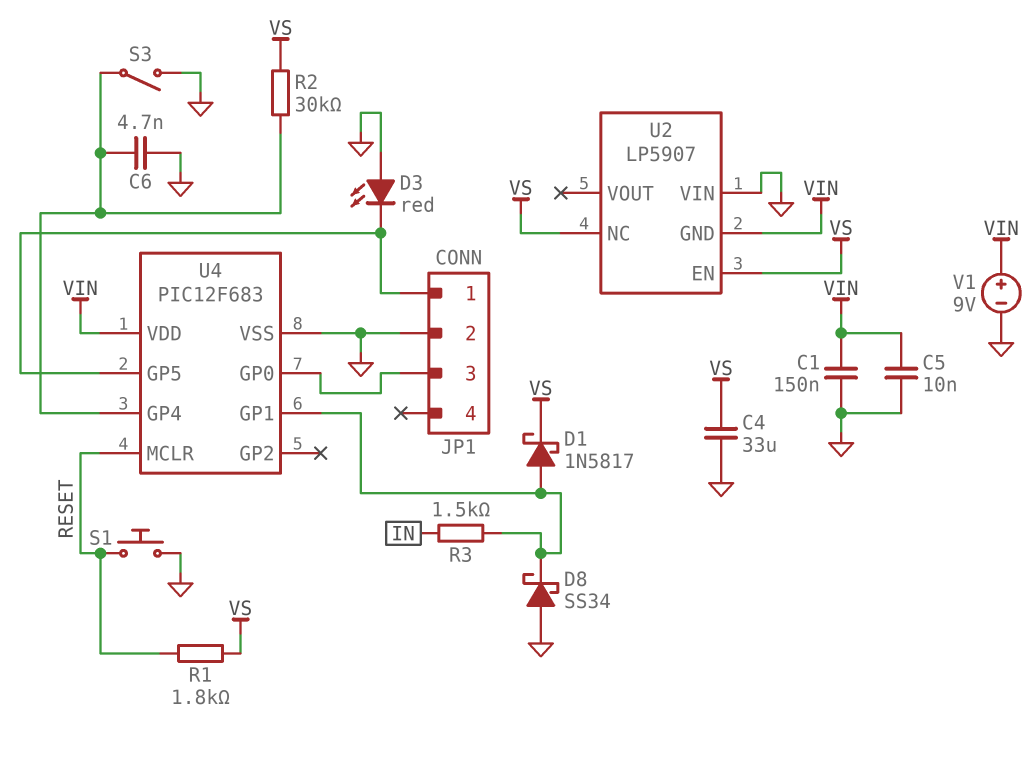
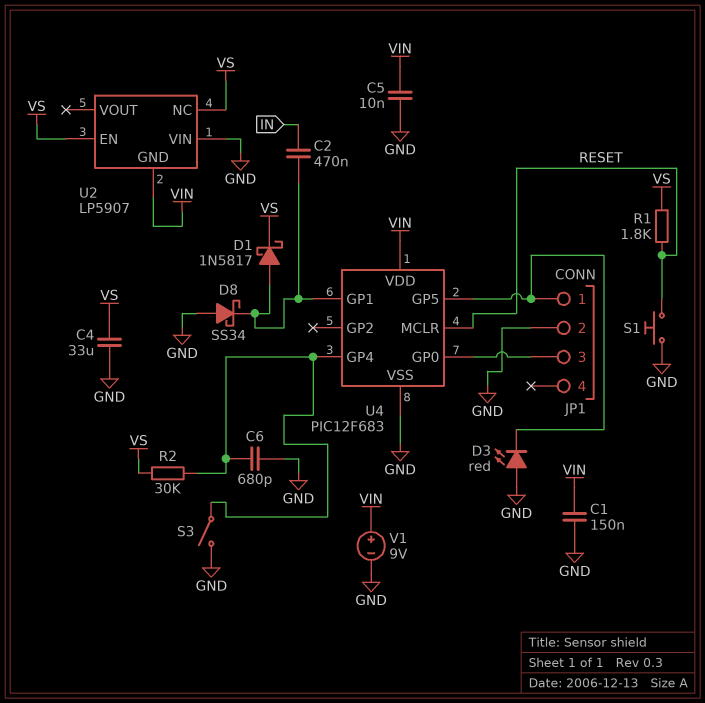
C2: none -> 470nF (IN, U4/GP1)
C6: 4.7nF (GND, U4/GP4) -> 680pF (GND, U4/GP4)
R3: 1.5k (IN, U4/GP1) -> none

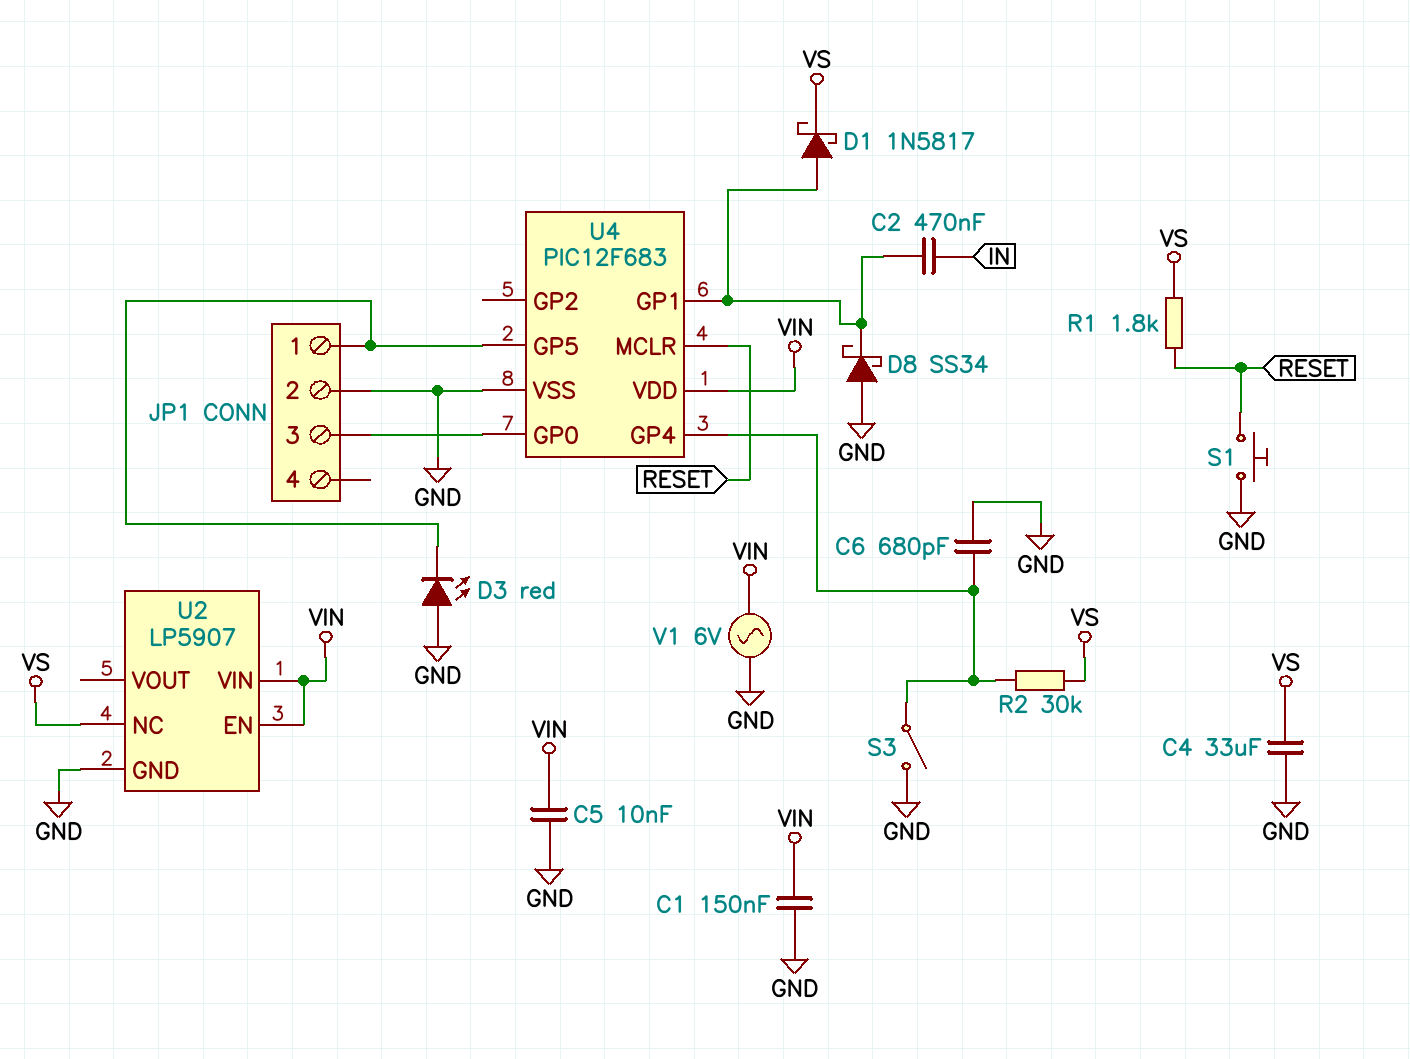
U2 pin EN: VS -> VIN
U2 pin GND: VIN -> GND
U2 pin VIN: GND -> VIN
V1: 9V (plus VIN, minus GND) -> AC 6V (GND, VIN)

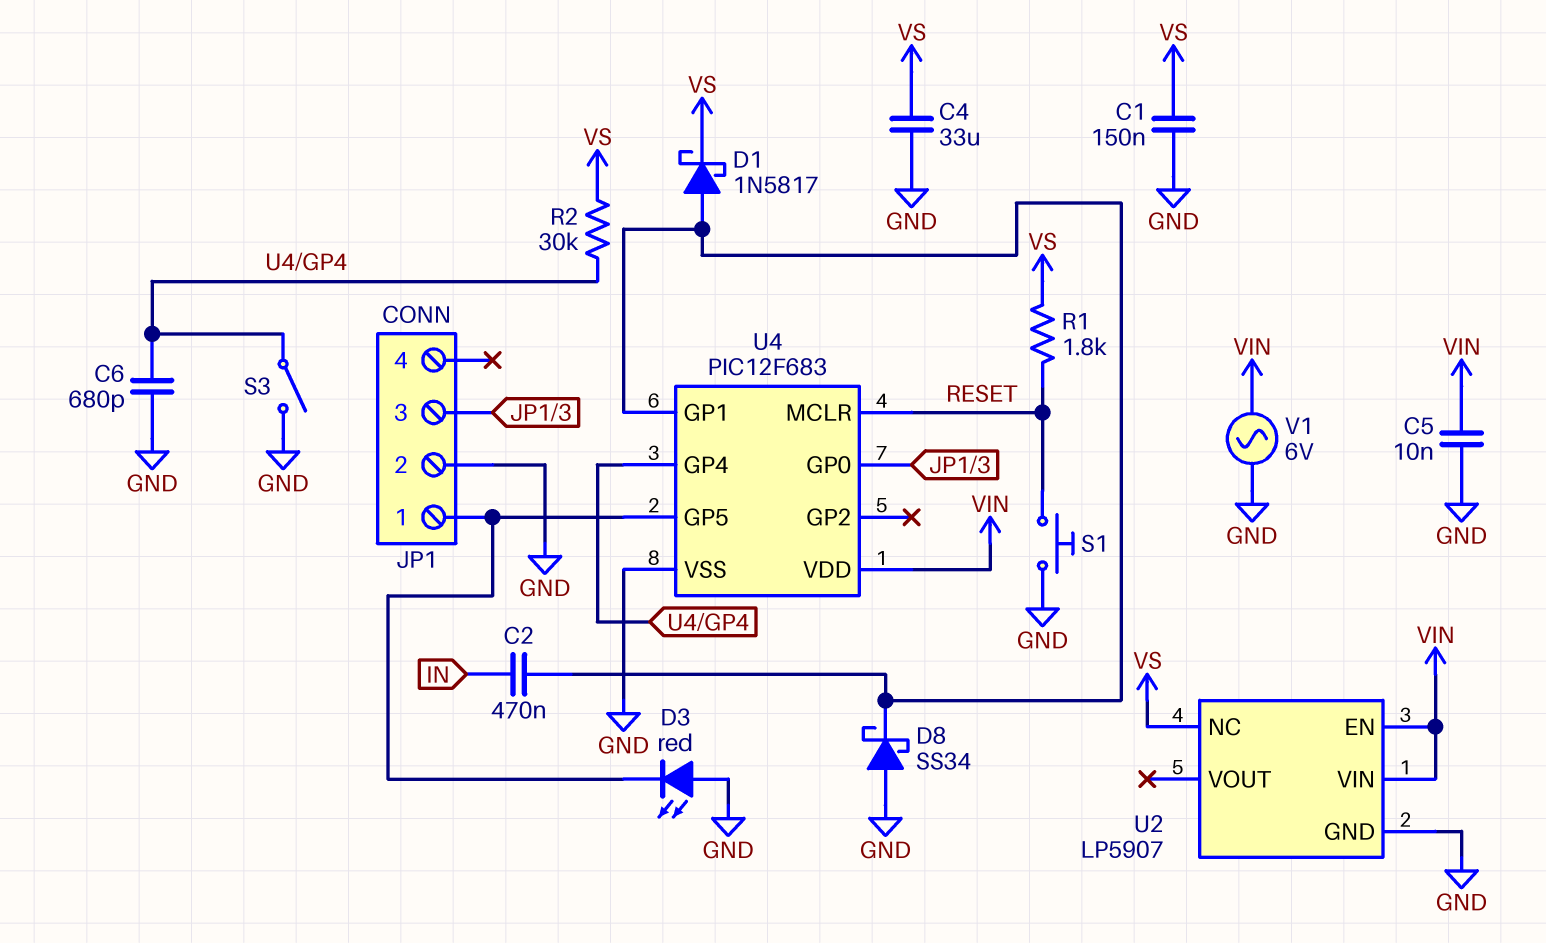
C1: 150nF (GND, VIN) -> 150nF (GND, VS)

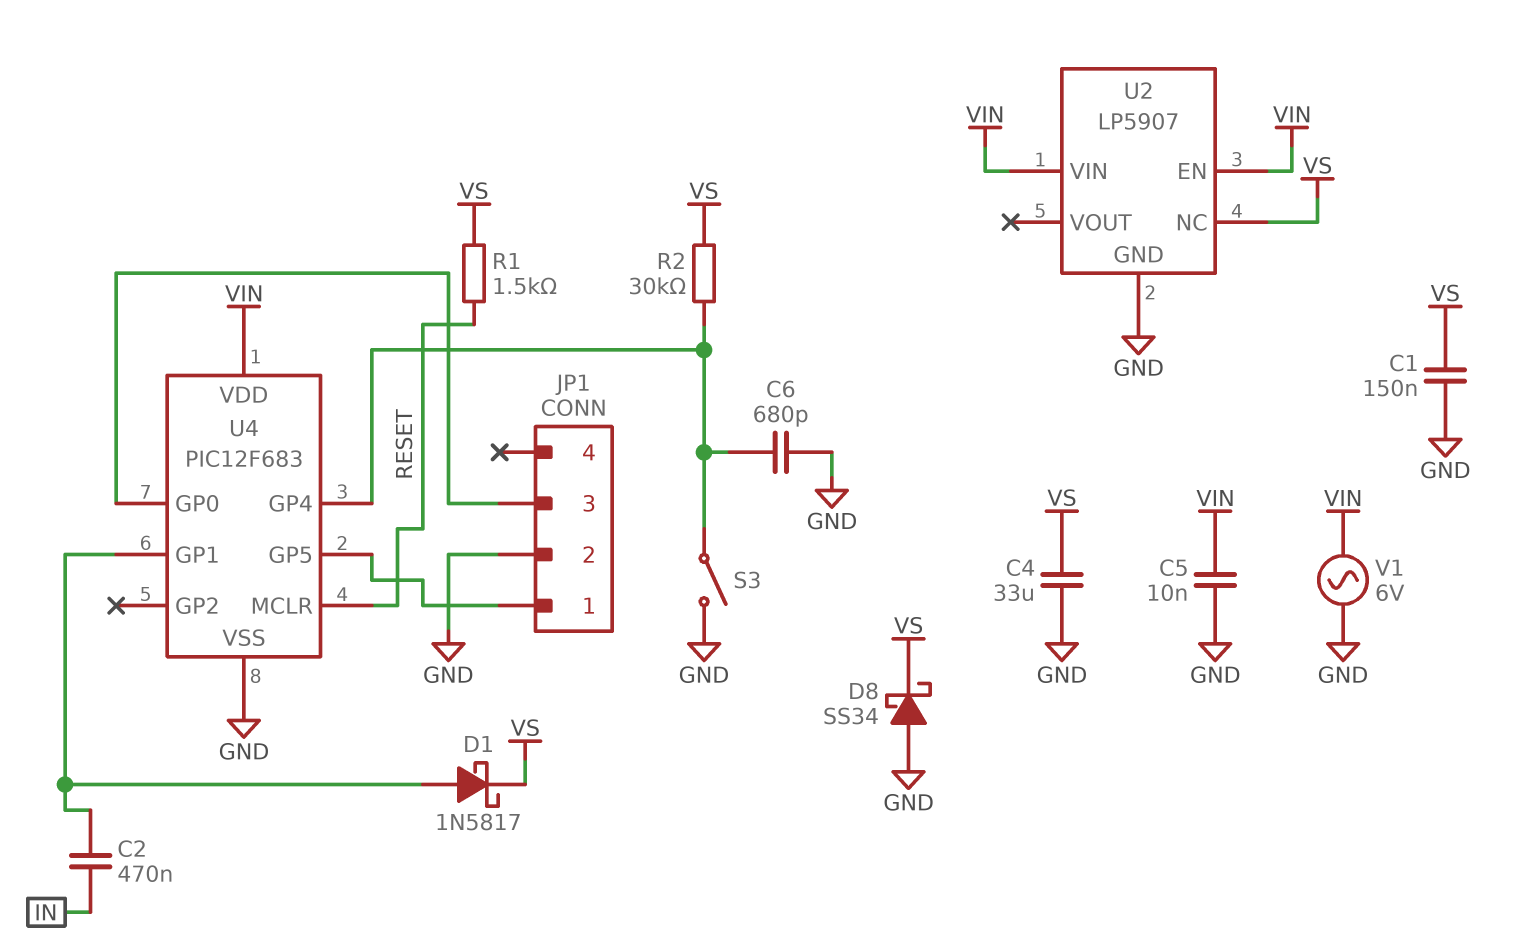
D3: LED red (A GND, K JP1/1) -> none
D8: schottky SS34 (A GND, K U4/GP1) -> schottky SS34 (A GND, K VS)
R1: 1.8k (RESET, VS) -> 1.5k (RESET, VS)
S1: button (GND, RESET) -> none

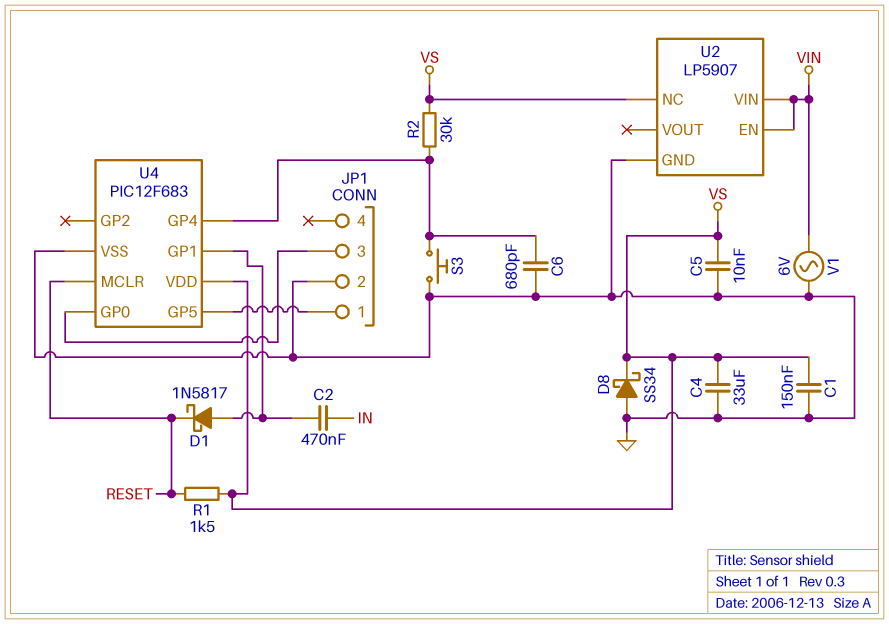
C5: 10nF (GND, VIN) -> 10nF (GND, VS)
D1: schottky 1N5817 (A U4/GP1, K VS) -> schottky 1N5817 (A U4/GP1, K RESET)
S3: switch (GND, U4/GP4) -> button (GND, U4/GP4)
U4 pin VDD: VIN -> VS

